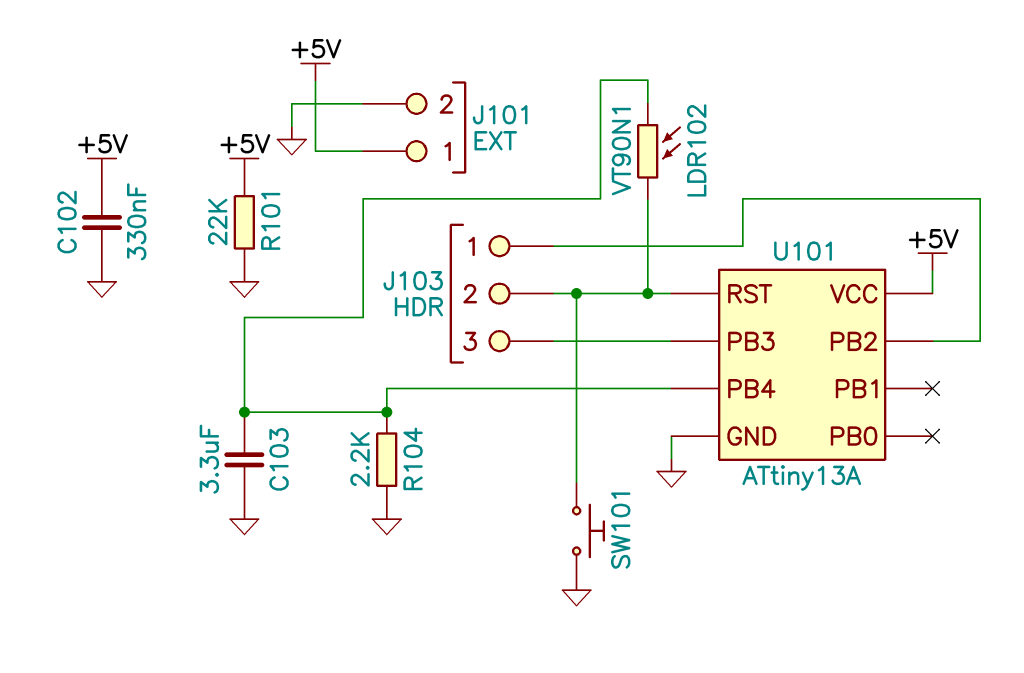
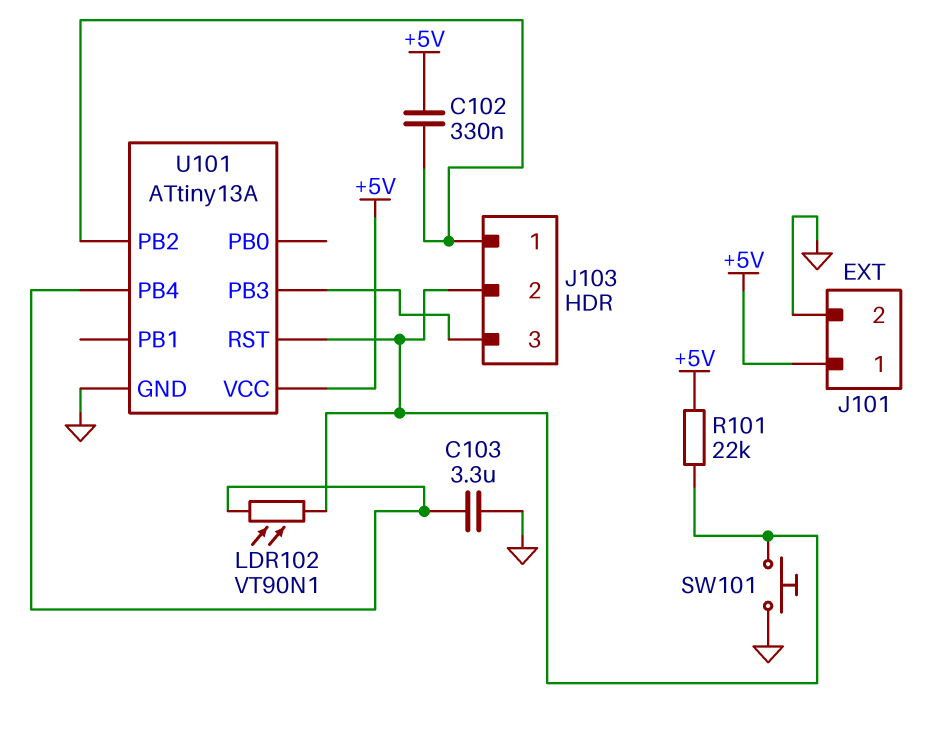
C102: 330nF (+5V, GND) -> 330nF (+5V, J103/1)
R101: 22k (+5V, GND) -> 22k (+5V, J103/2)
R104: 2.2k (GND, U101/PB4) -> none

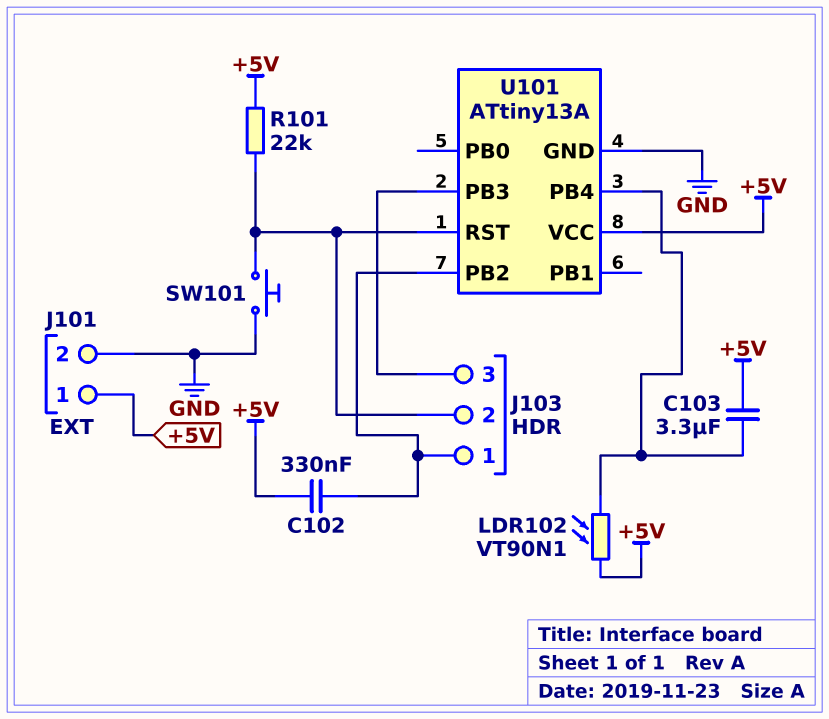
C103: 3.3uF (GND, U101/PB4) -> 3.3uF (+5V, U101/PB4)
LDR102: VT90N1 (J103/2, U101/PB4) -> VT90N1 (+5V, U101/PB4)

